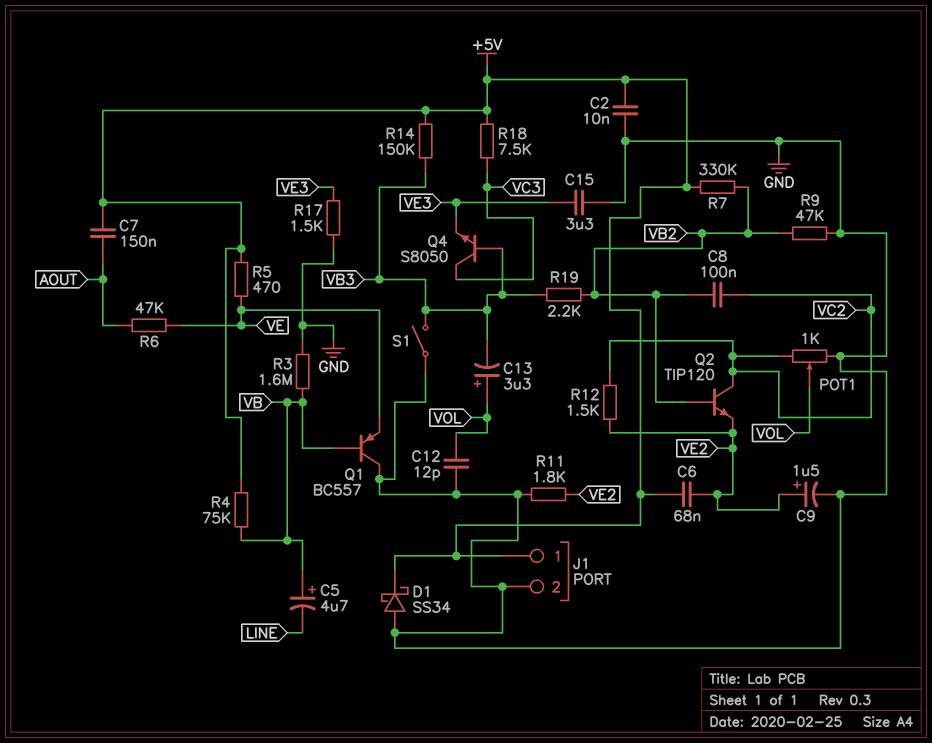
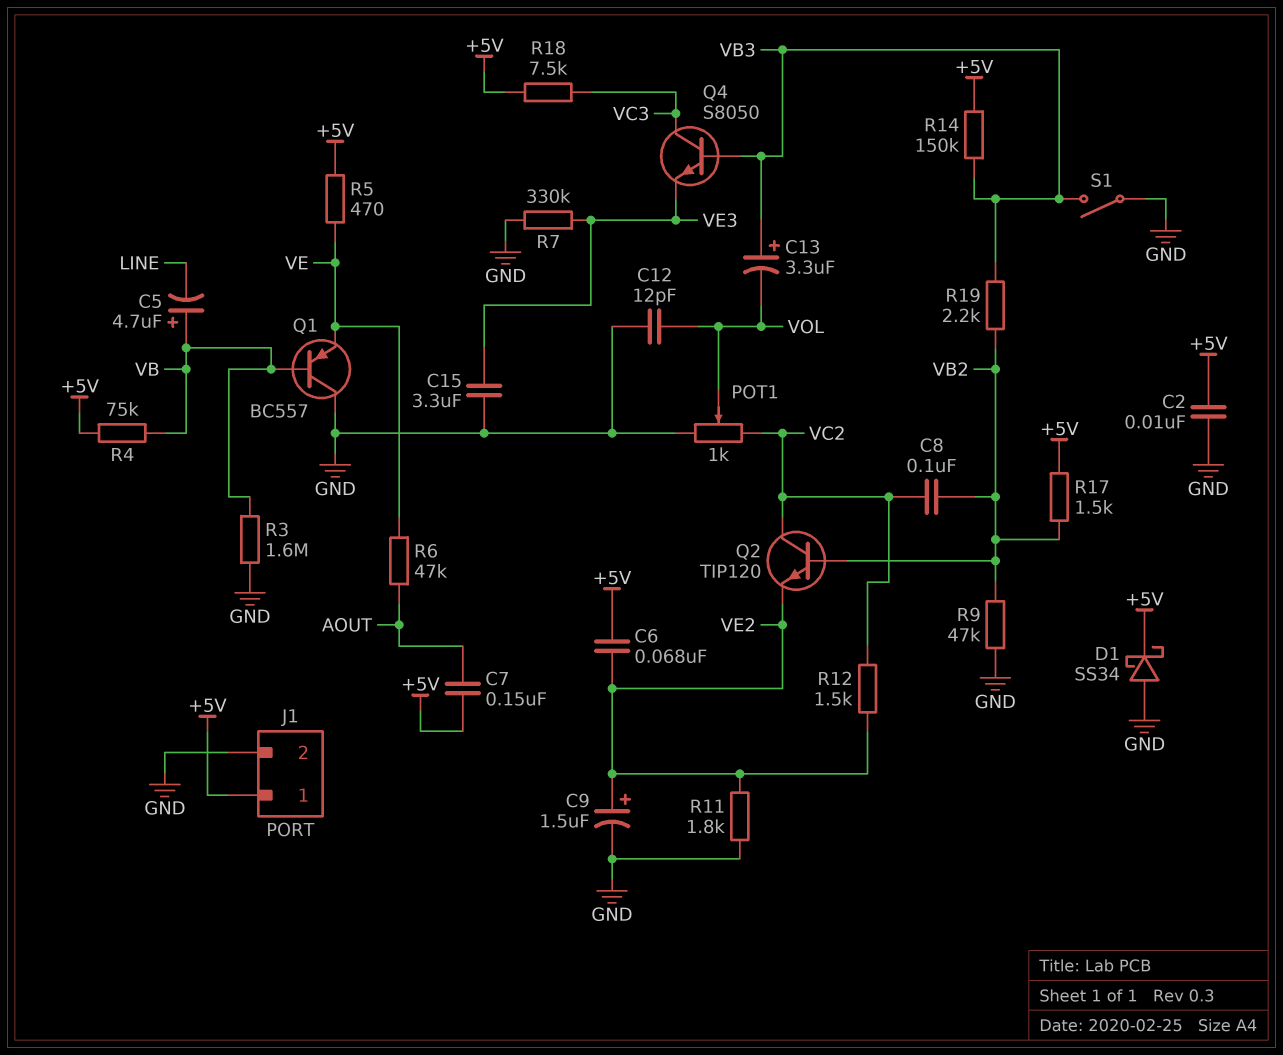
C13: 3.3uF (plus VOL, minus VB3) -> 3.3uF (plus VB3, minus VOL)
R7: 330k (+5V, VB2) -> 330k (GND, VE3)
R17: 1.5k (GND, VE3) -> 1.5k (+5V, VB2)

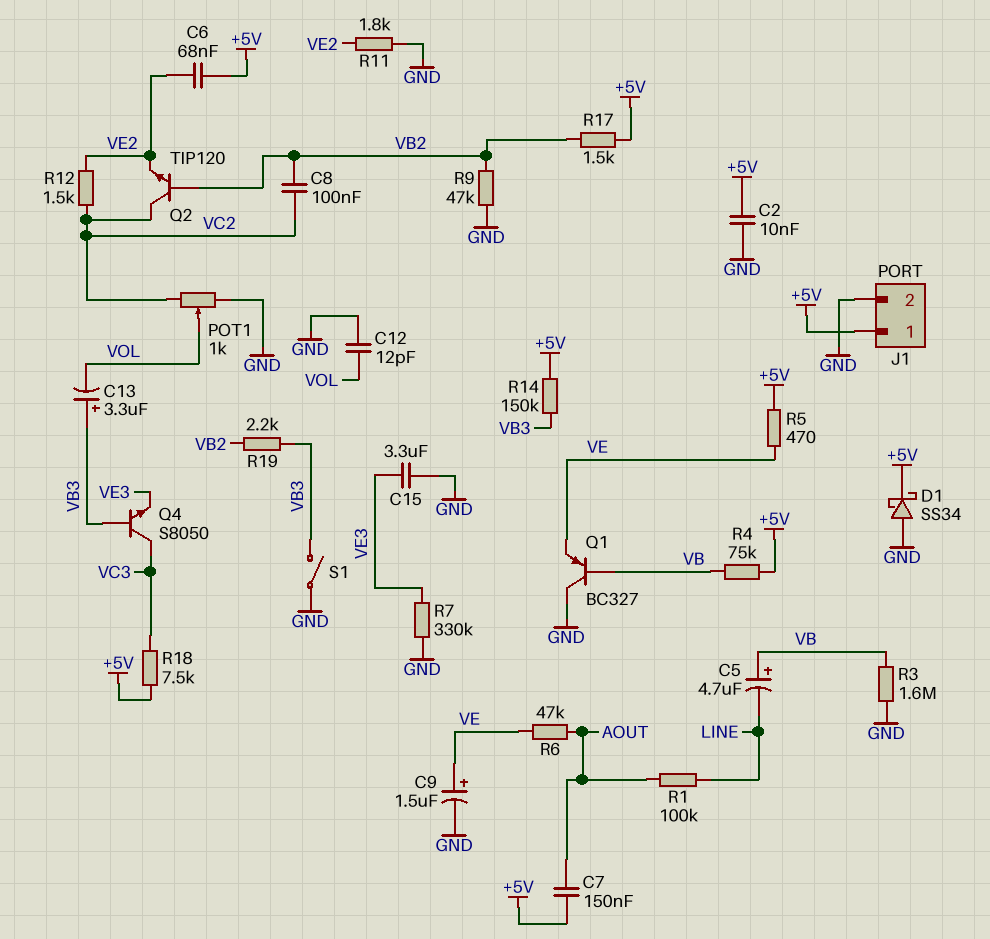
C9: 1.5uF (plus VE2, minus GND) -> 1.5uF (plus VE, minus GND)
Q1: PNP BC557 (B VB, C GND, E VE) -> PNP BC327 (B VB, C GND, E VE)
R1: none -> 100k (AOUT, LINE)

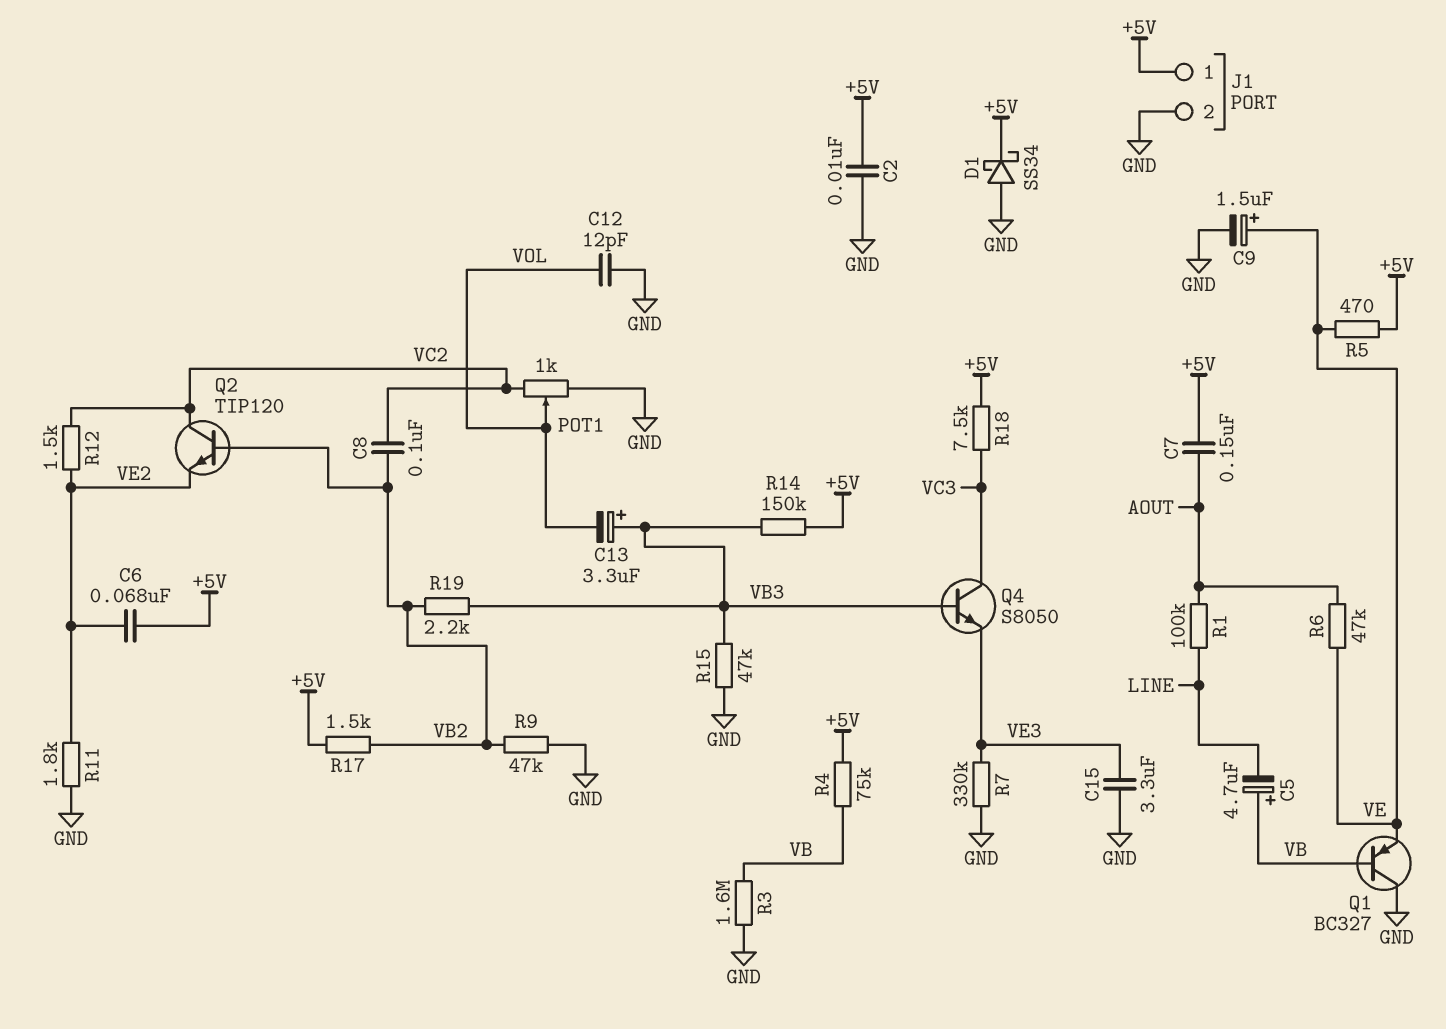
R15: none -> 47k (GND, VB3)
S1: switch (GND, VB3) -> none

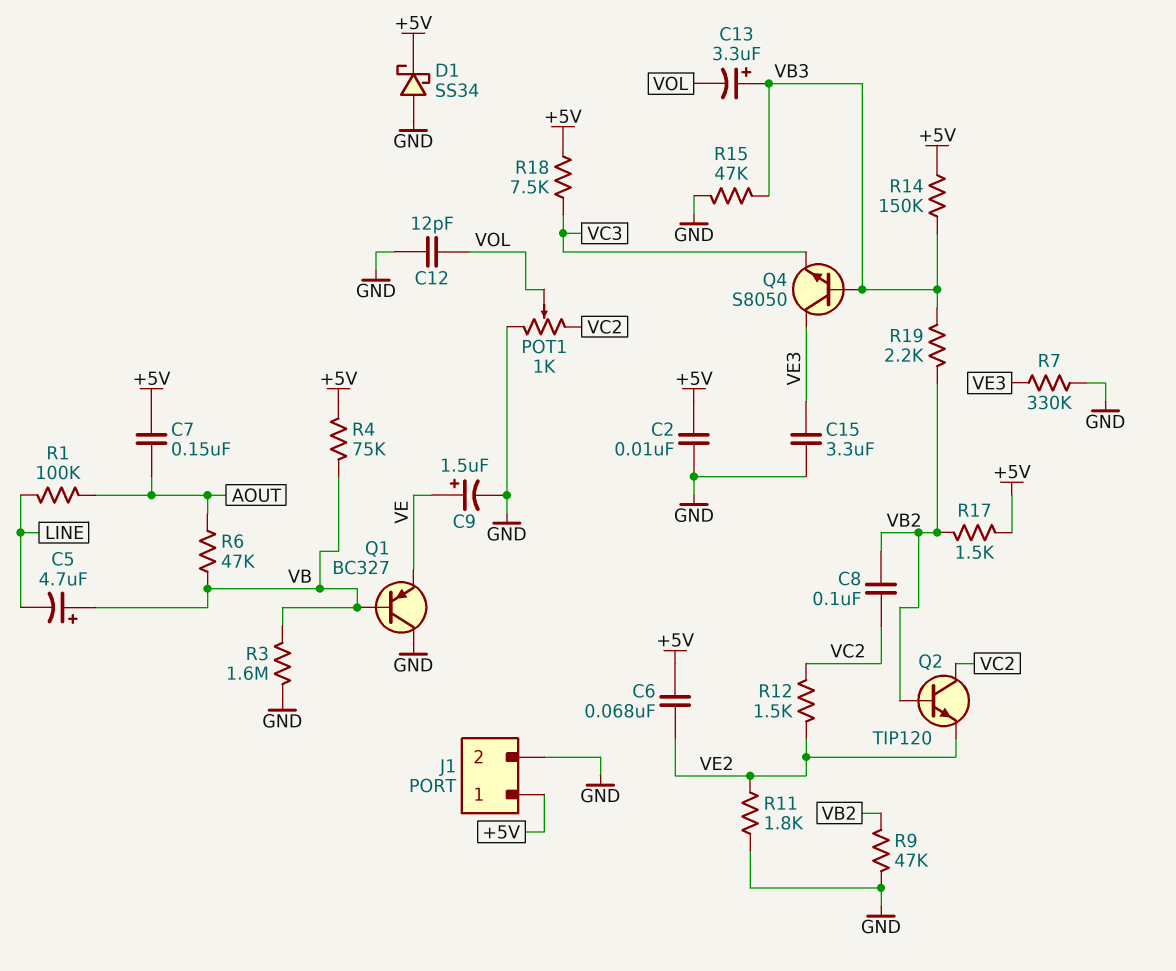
Q4: NPN S8050 (B VB3, C VC3, E VE3) -> NPN S8050 (B VB3, C VE3, E VC3)
R5: 470 (+5V, VE) -> none
R6: 47k (AOUT, VE) -> 47k (AOUT, VB)

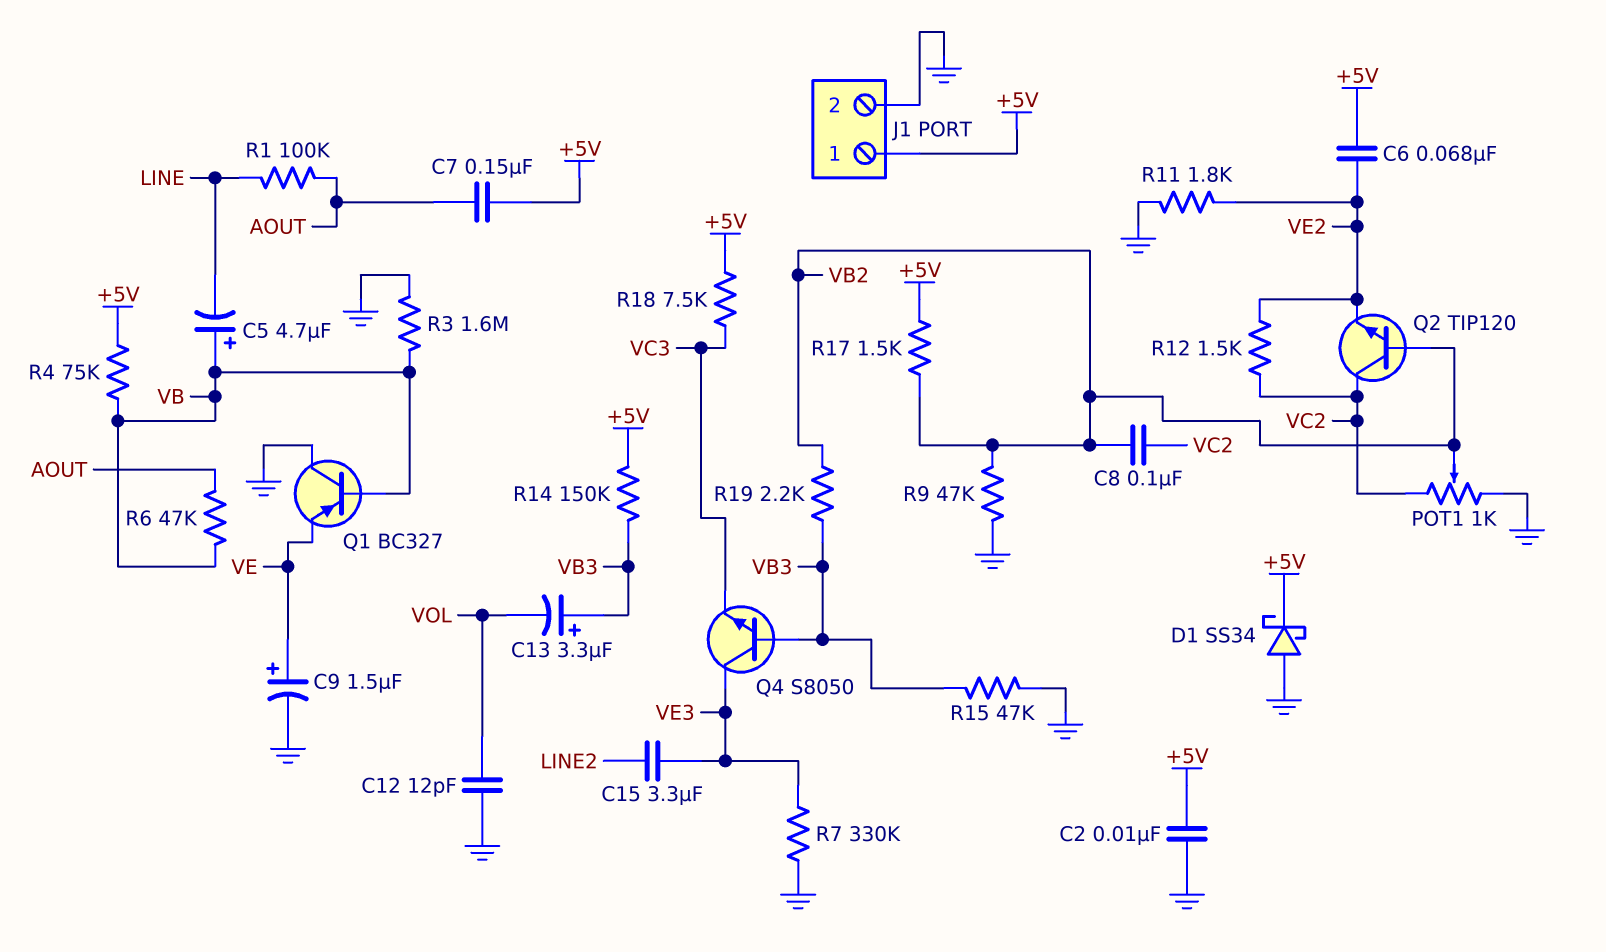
C15: 3.3uF (GND, VE3) -> 3.3uF (LINE2, VE3)
POT1: 1k (GND, VC2, wiper VOL) -> 1k (GND, VC2, wiper VB2)

